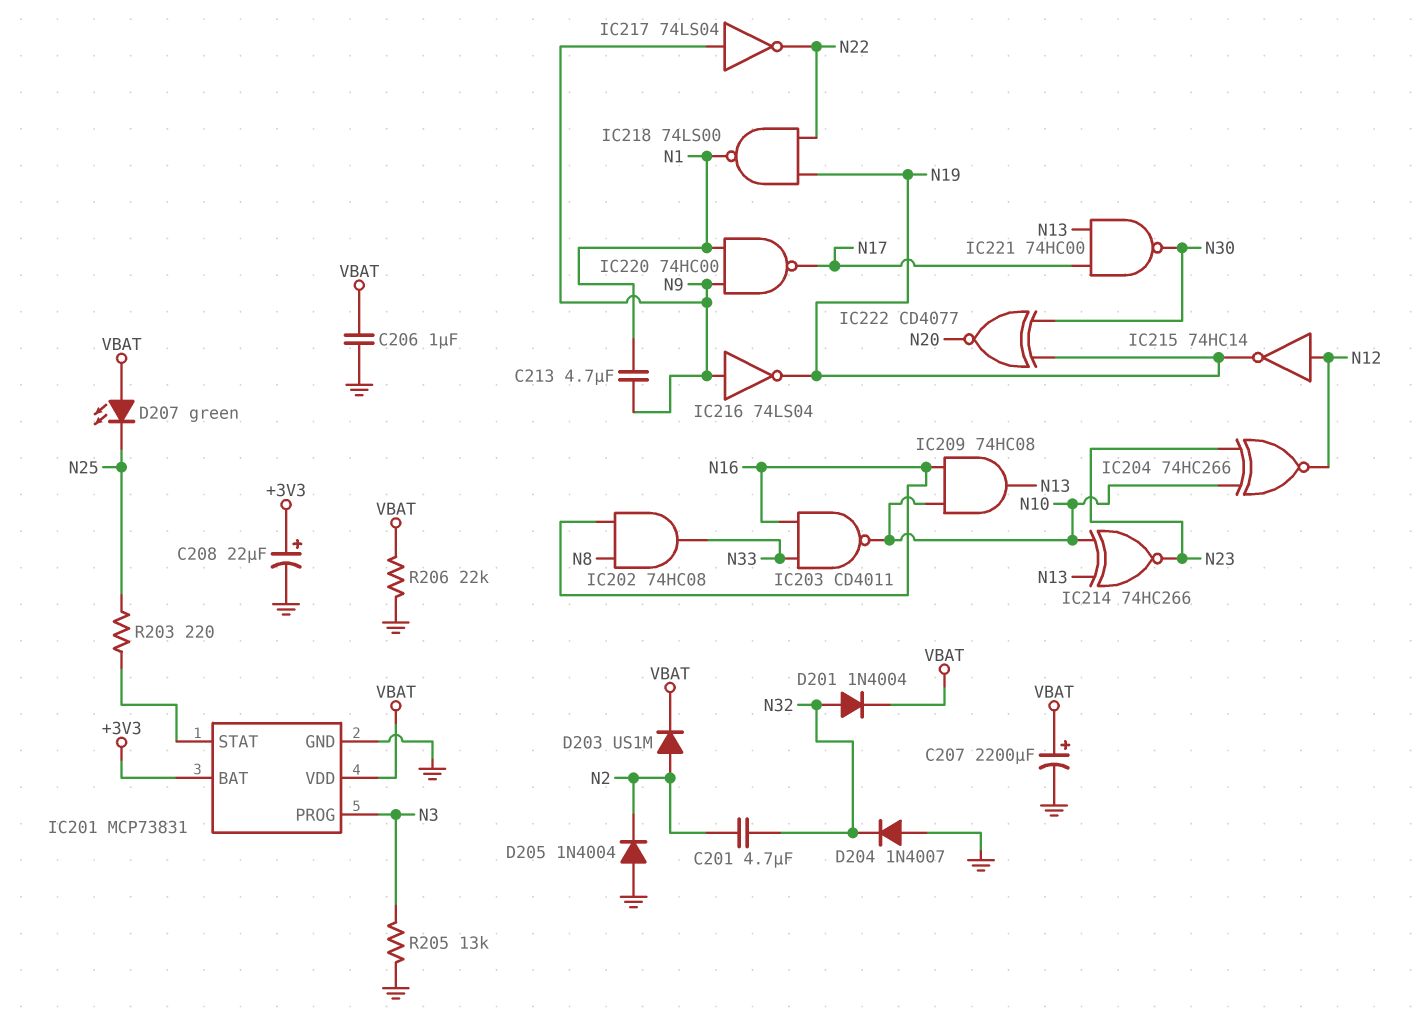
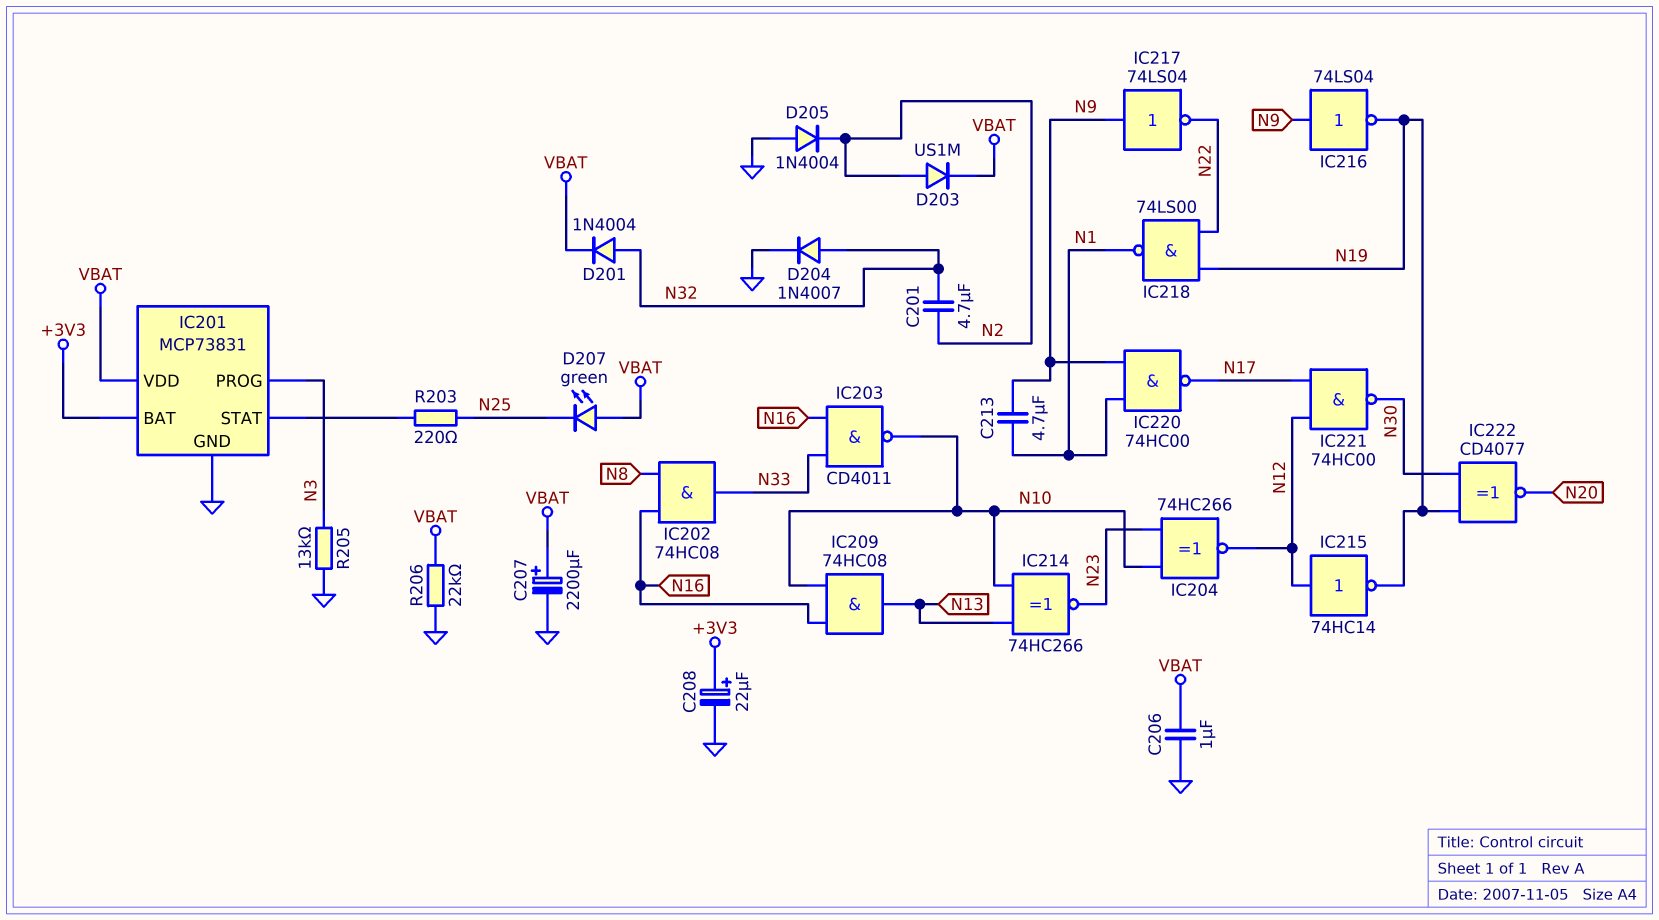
D204: diode 1N4007 (A GND, K N32) -> diode 1N4007 (A N32, K GND)
IC221: NAND 74HC00 (in N13, in N17, out N30) -> NAND 74HC00 (in N12, in N17, out N30)

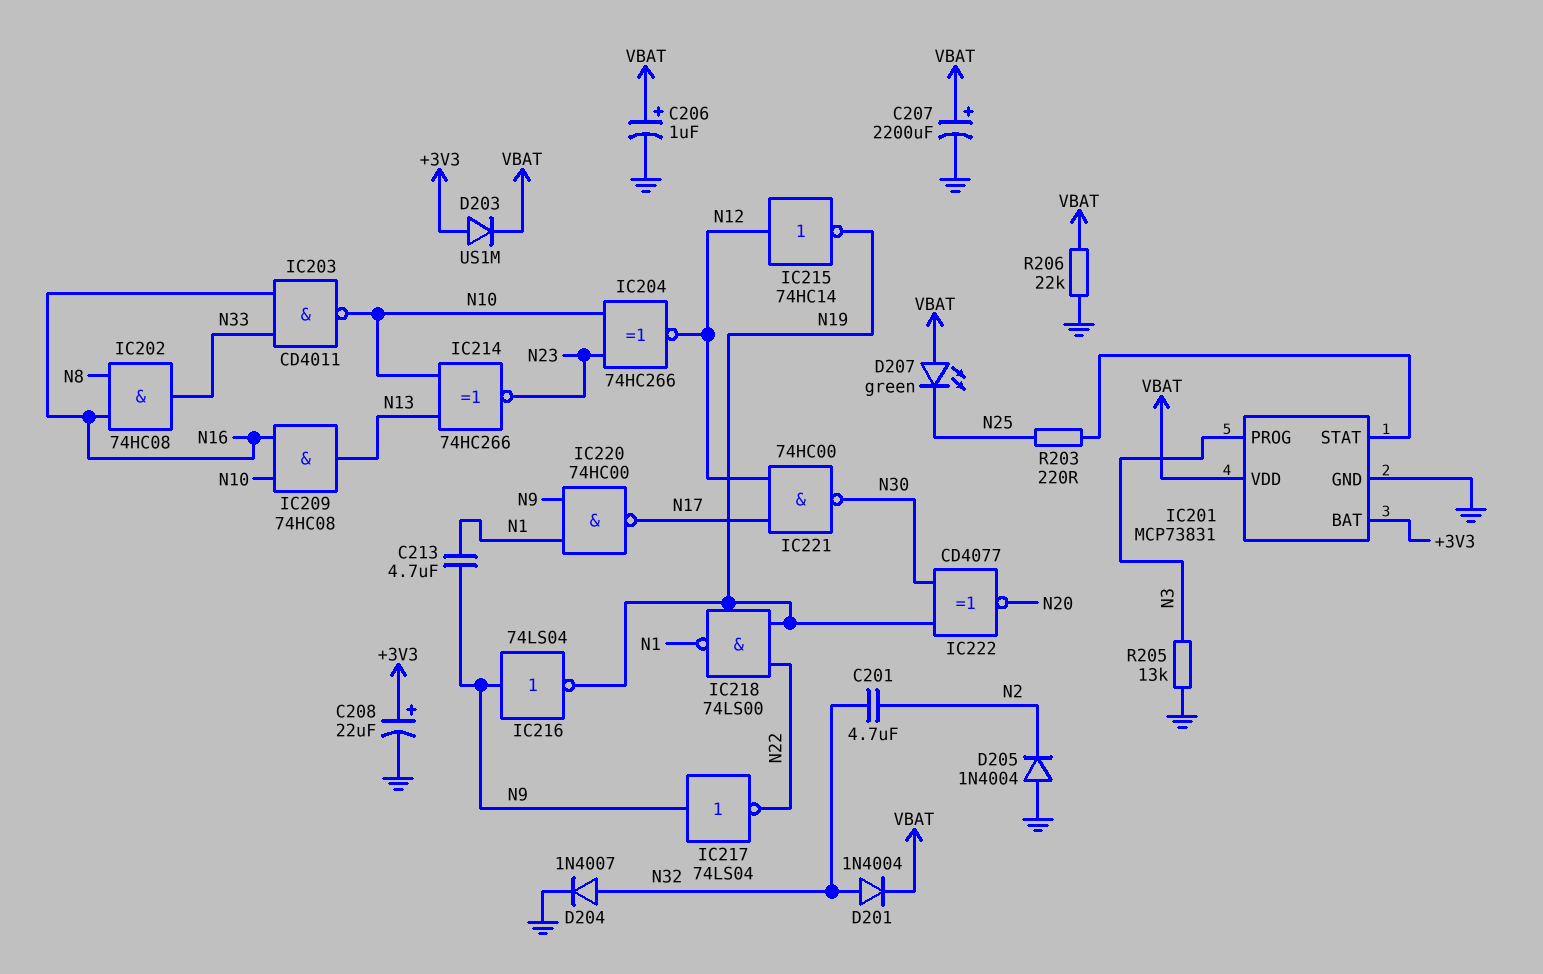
C206: 1uF (GND, VBAT) -> 1uF (plus VBAT, minus GND)
D203: diode US1M (A N2, K VBAT) -> diode US1M (A +3V3, K VBAT)

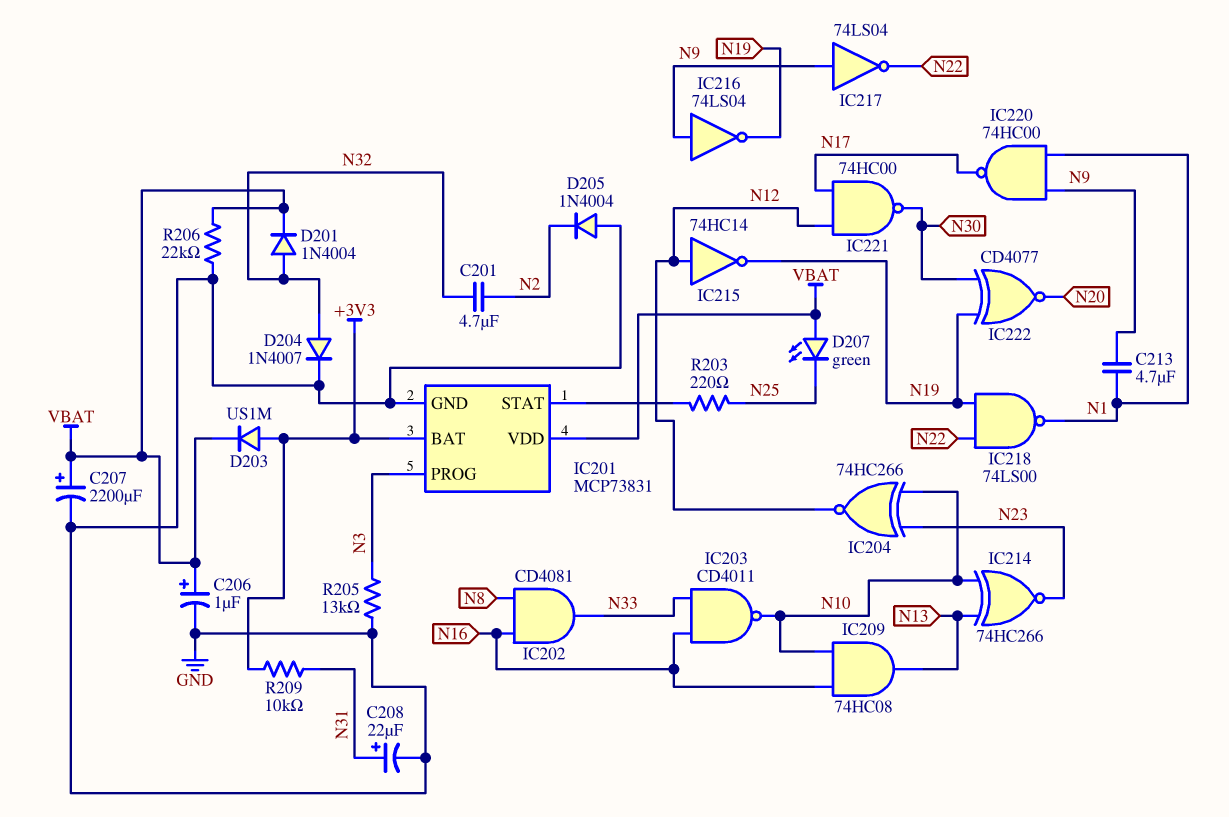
C208: 22uF (plus +3V3, minus GND) -> 22uF (plus N31, minus GND)
IC202: AND 74HC08 (in N8, in N16, out N33) -> AND CD4081 (in N8, in N16, out N33)
R209: none -> 10k (+3V3, N31)

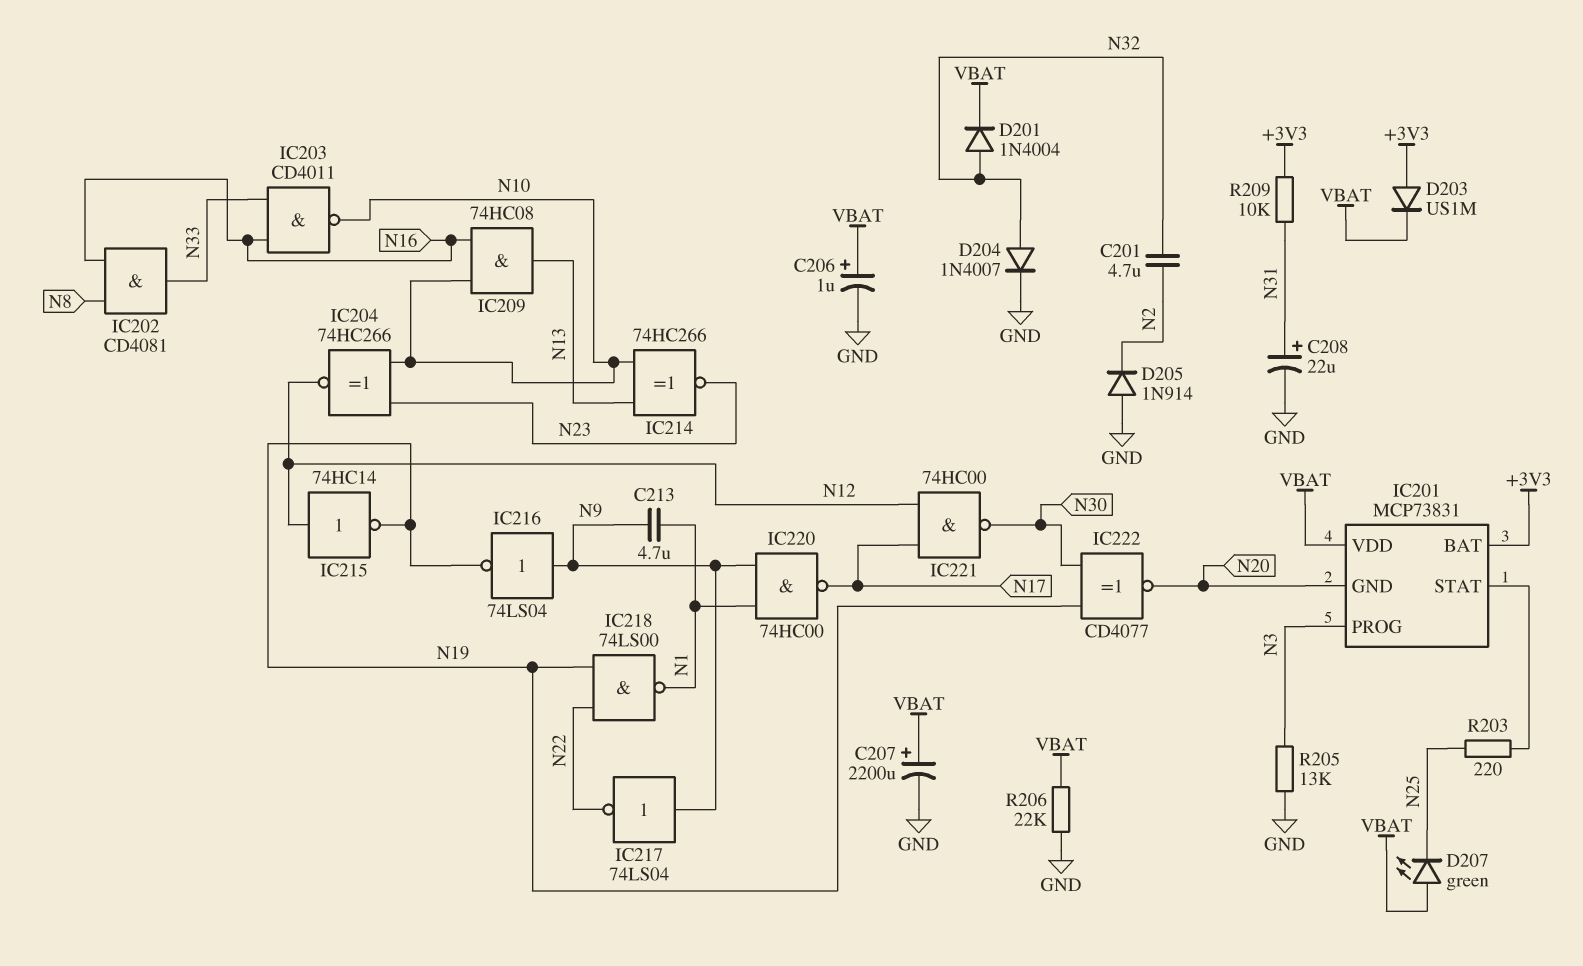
D205: diode 1N4004 (A GND, K N2) -> diode 1N914 (A GND, K N2)
IC201 pin GND: GND -> N20

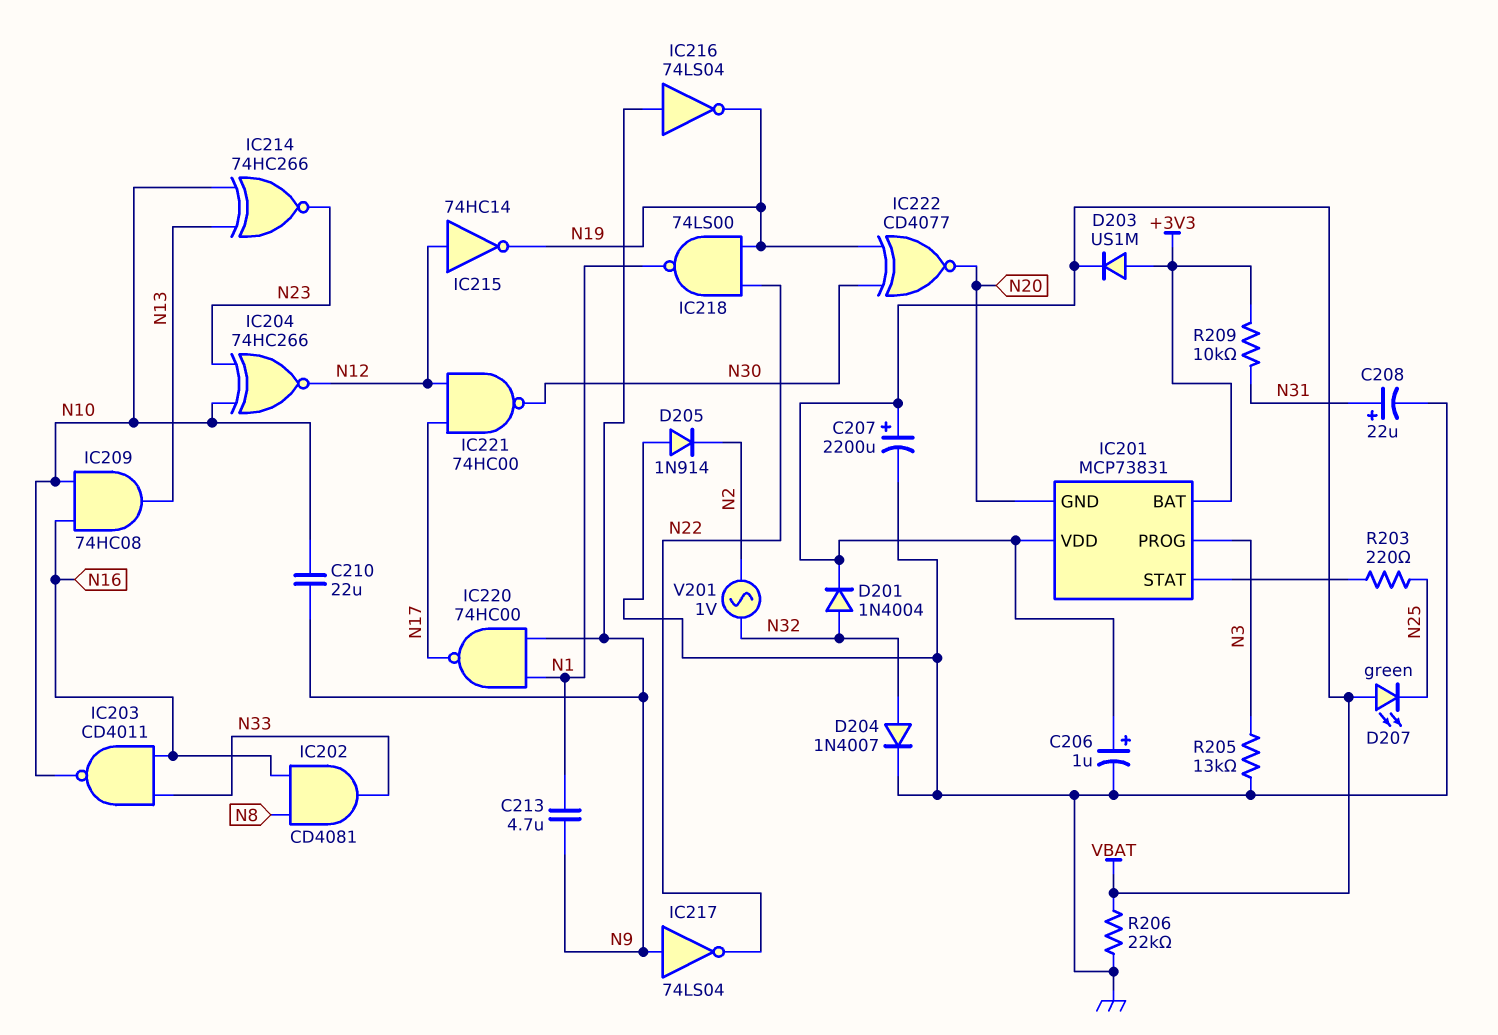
C201: 4.7uF (N2, N32) -> none
C210: none -> 22uF (N9, N10)
V201: none -> AC 1V (N2, N32)

